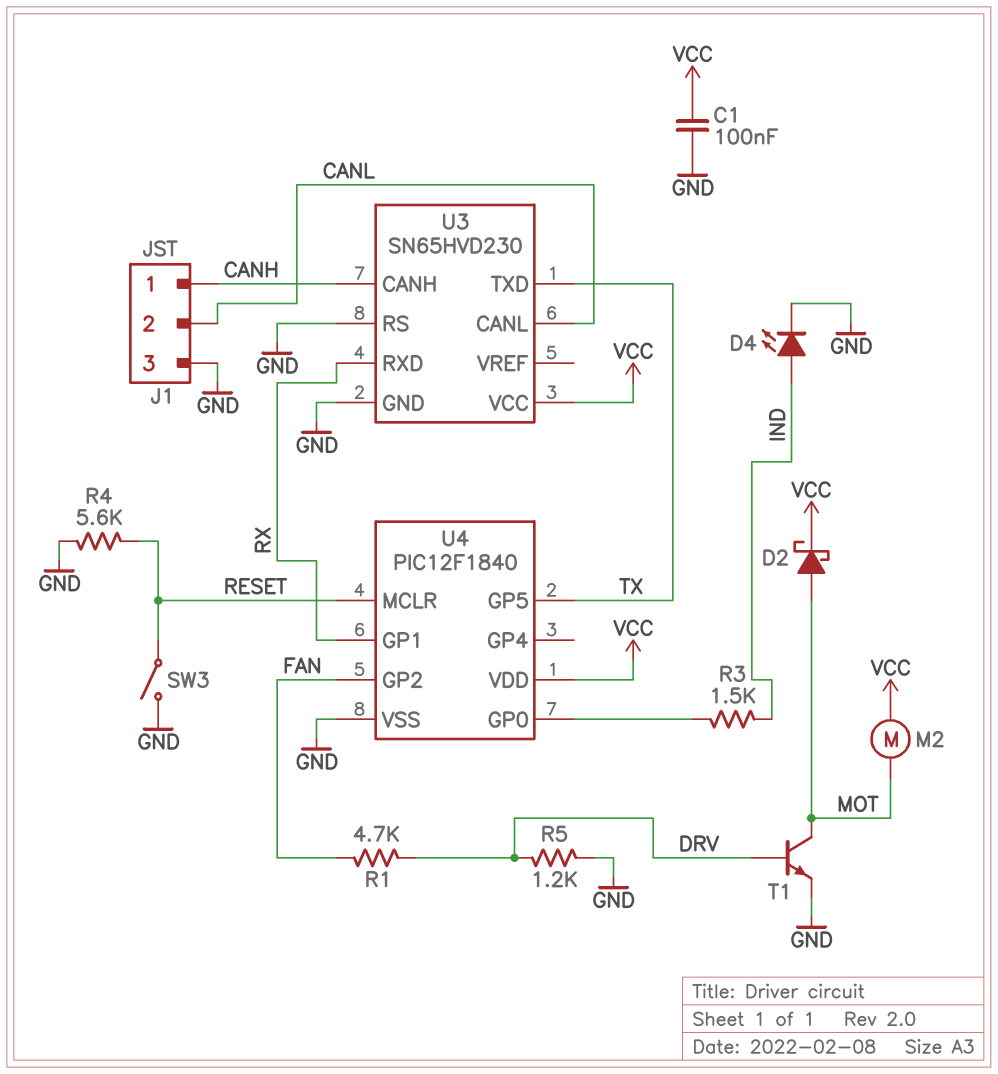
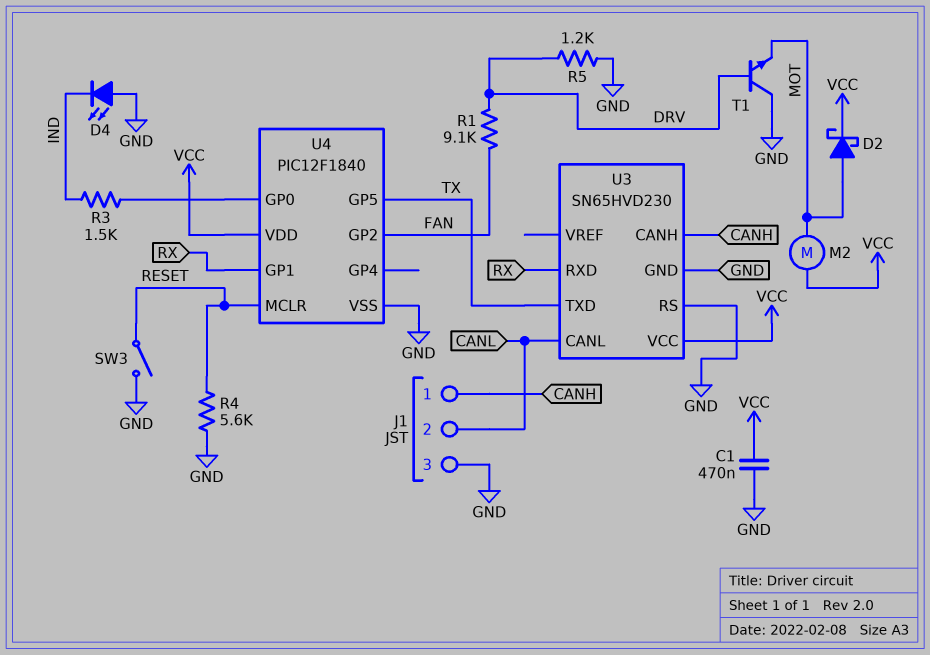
C1: 100nF (GND, VCC) -> 470nF (GND, VCC)
D4: LED (A IND, K GND) -> LED (A GND, K IND)
R1: 4.7k (DRV, FAN) -> 9.1k (DRV, FAN)
T1: NPN (B DRV, C MOT, E GND) -> NPN (B DRV, C GND, E MOT)

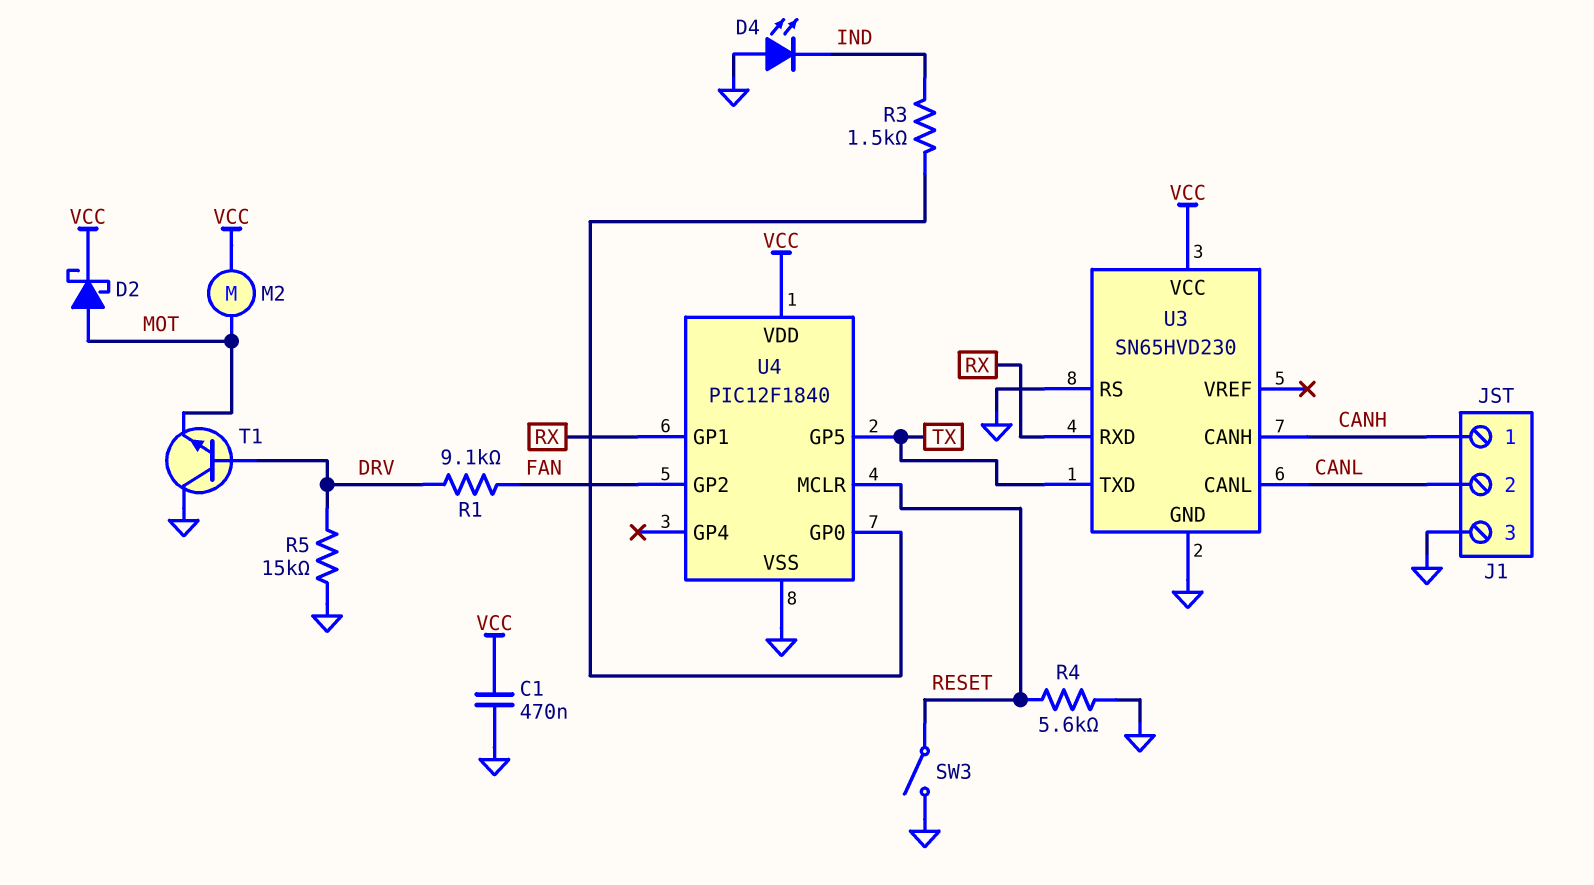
R5: 1.2k (DRV, GND) -> 15k (DRV, GND)

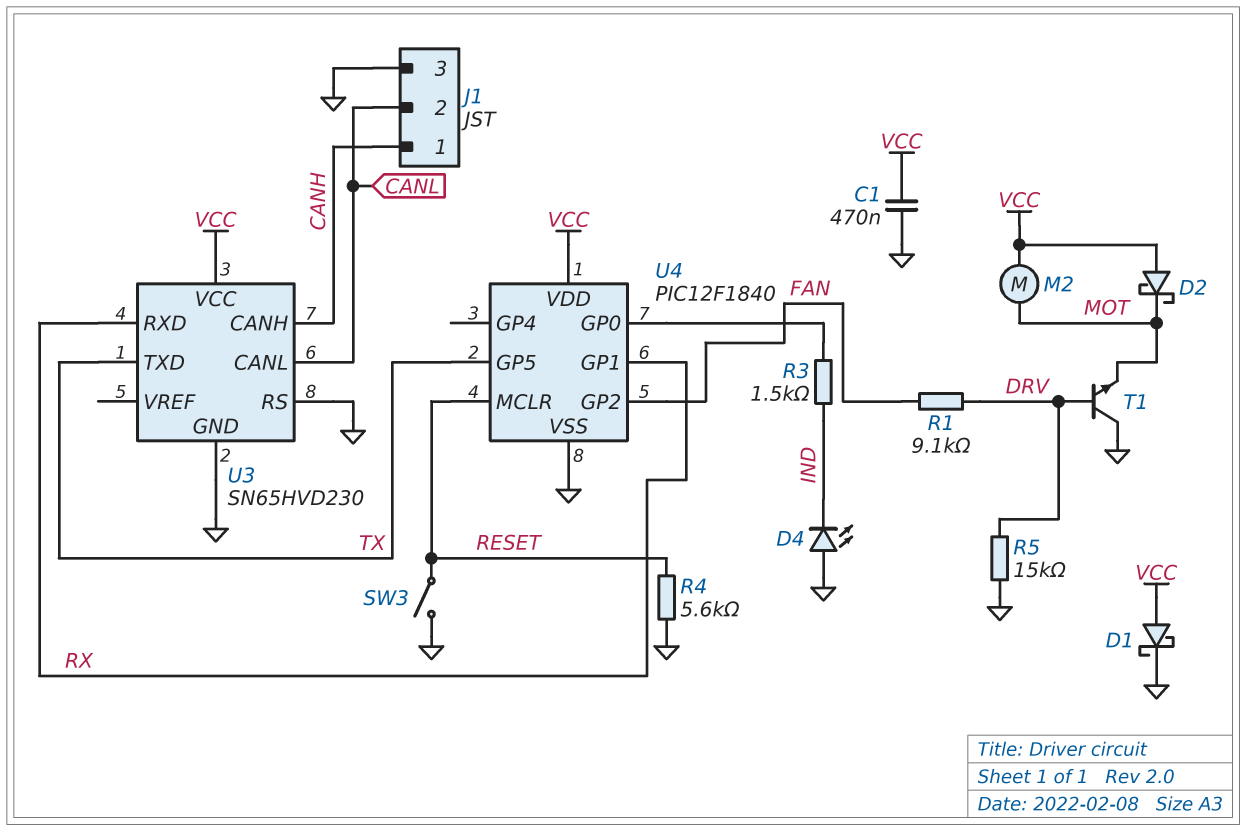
D1: none -> schottky (A VCC, K GND)
D2: schottky (A MOT, K VCC) -> schottky (A VCC, K MOT)

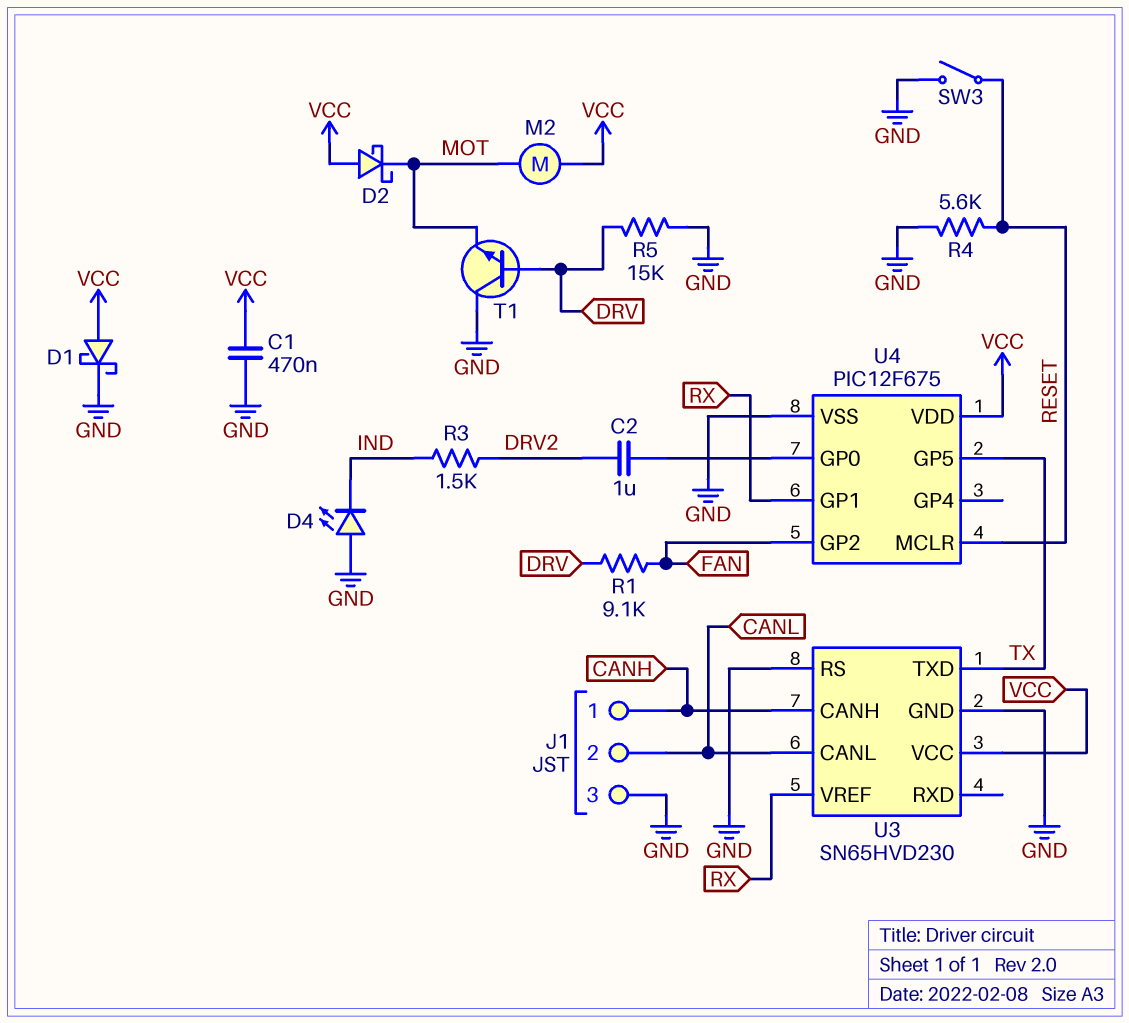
C2: none -> 1uF (DRV2, U4/GP0)
R3: 1.5k (IND, U4/GP0) -> 1.5k (DRV2, IND)
U3 pin RXD: RX -> none
U3 pin VREF: none -> RX
U4: PIC12F1840 -> PIC12F675

